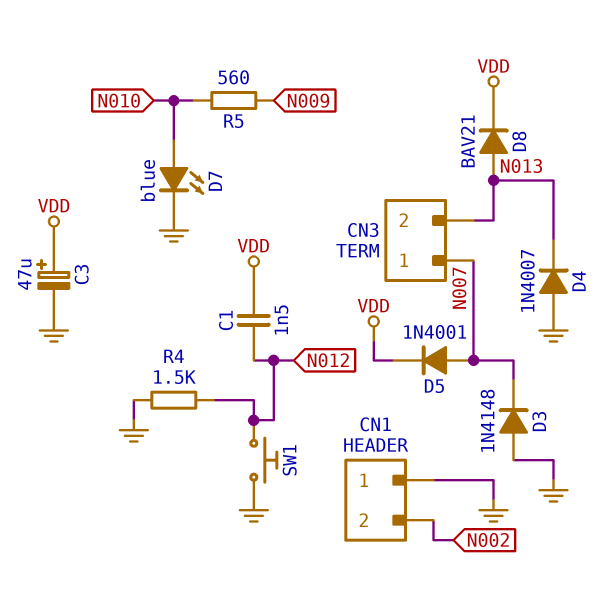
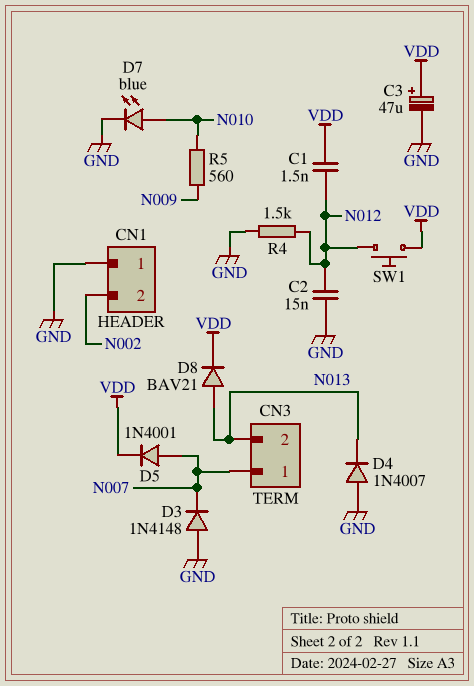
C2: none -> 15nF (GND, N012)
SW1: button (GND, N012) -> button (N012, VDD)

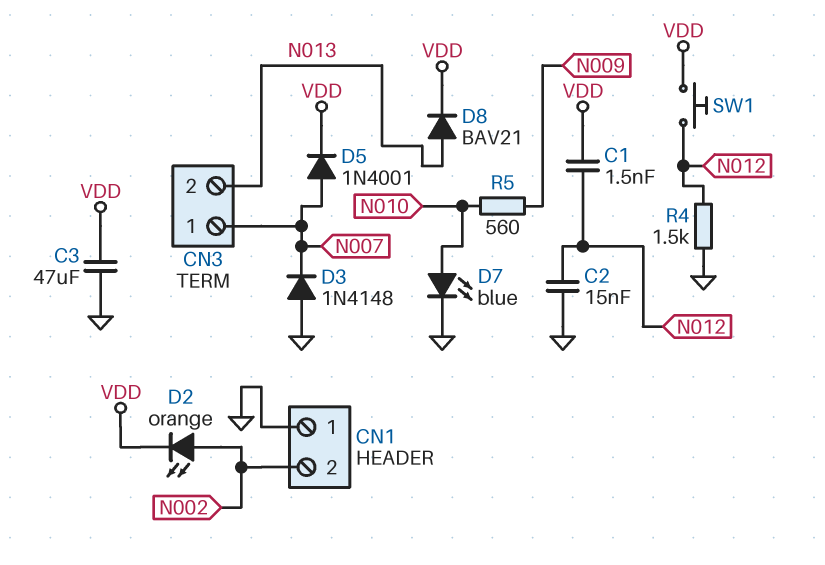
C3: 47uF (plus VDD, minus GND) -> 47uF (GND, VDD)
D2: none -> LED orange (A N002, K VDD)
D4: diode 1N4007 (A GND, K N013) -> none

